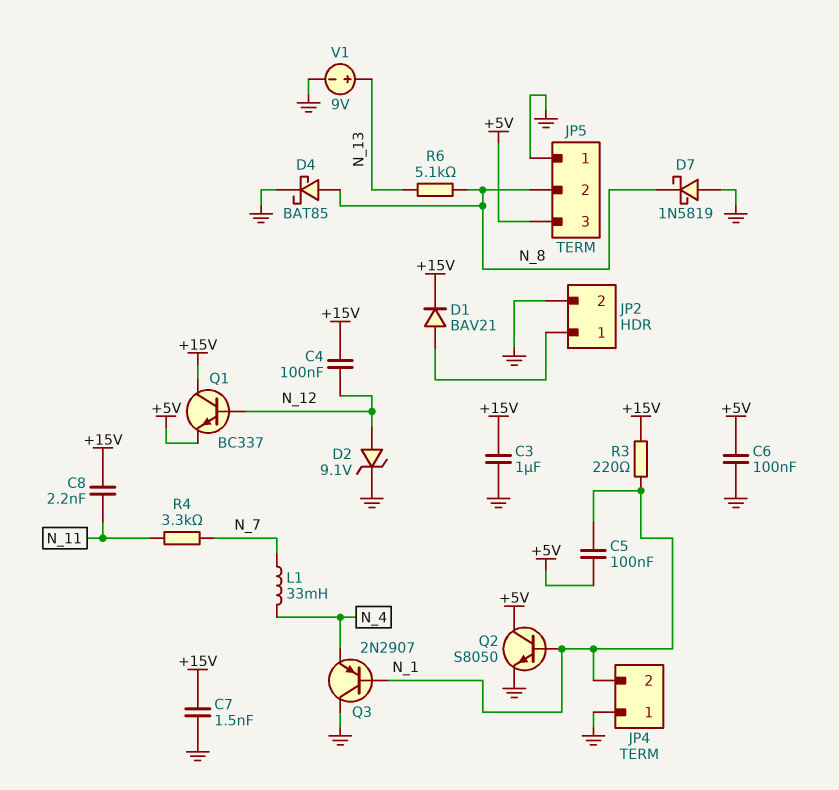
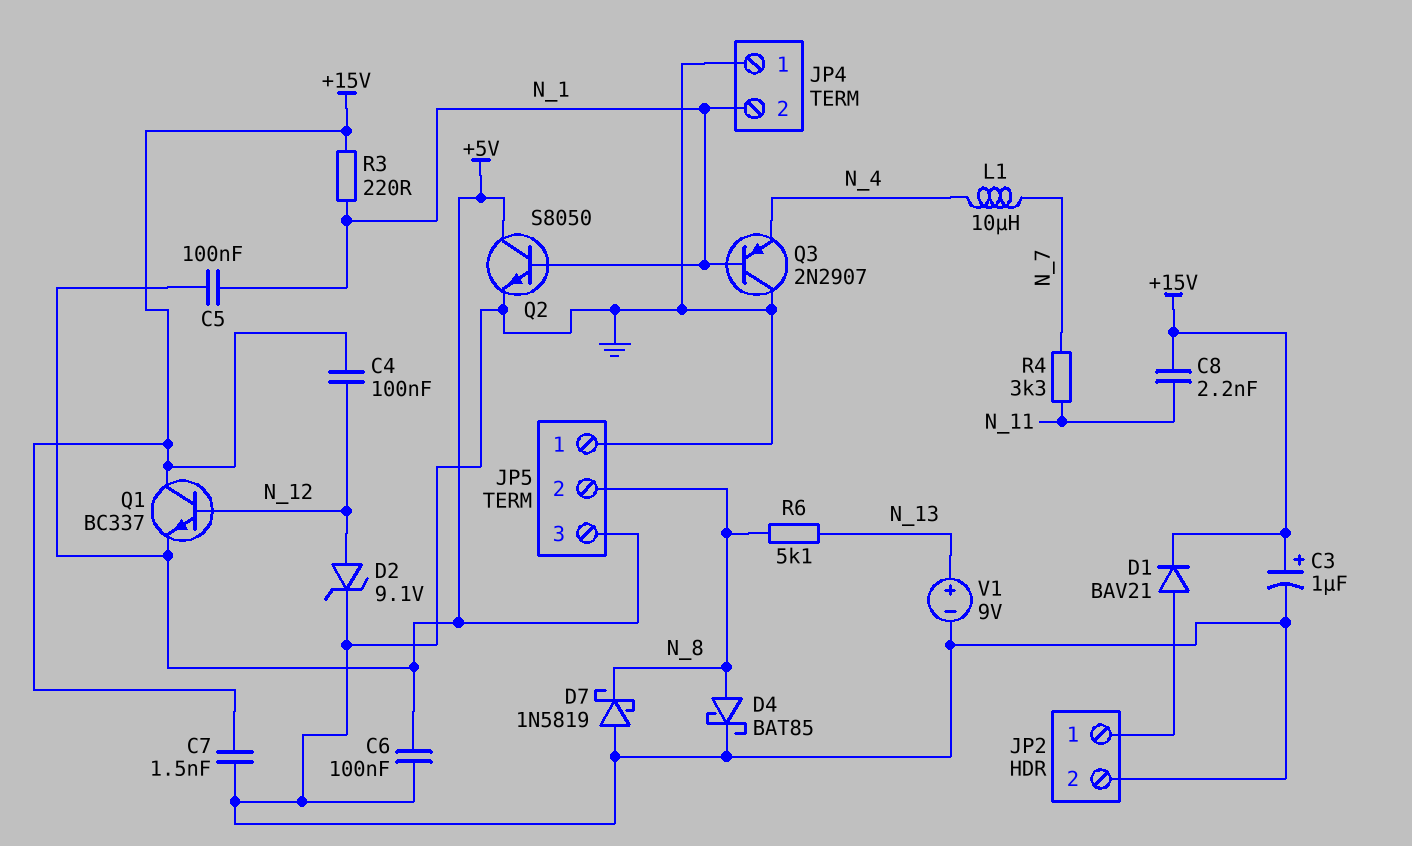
C3: 1uF (+15V, GND) -> 1uF (plus +15V, minus GND)
L1: 33mH (N_4, N_7) -> 10uH (N_4, N_7)

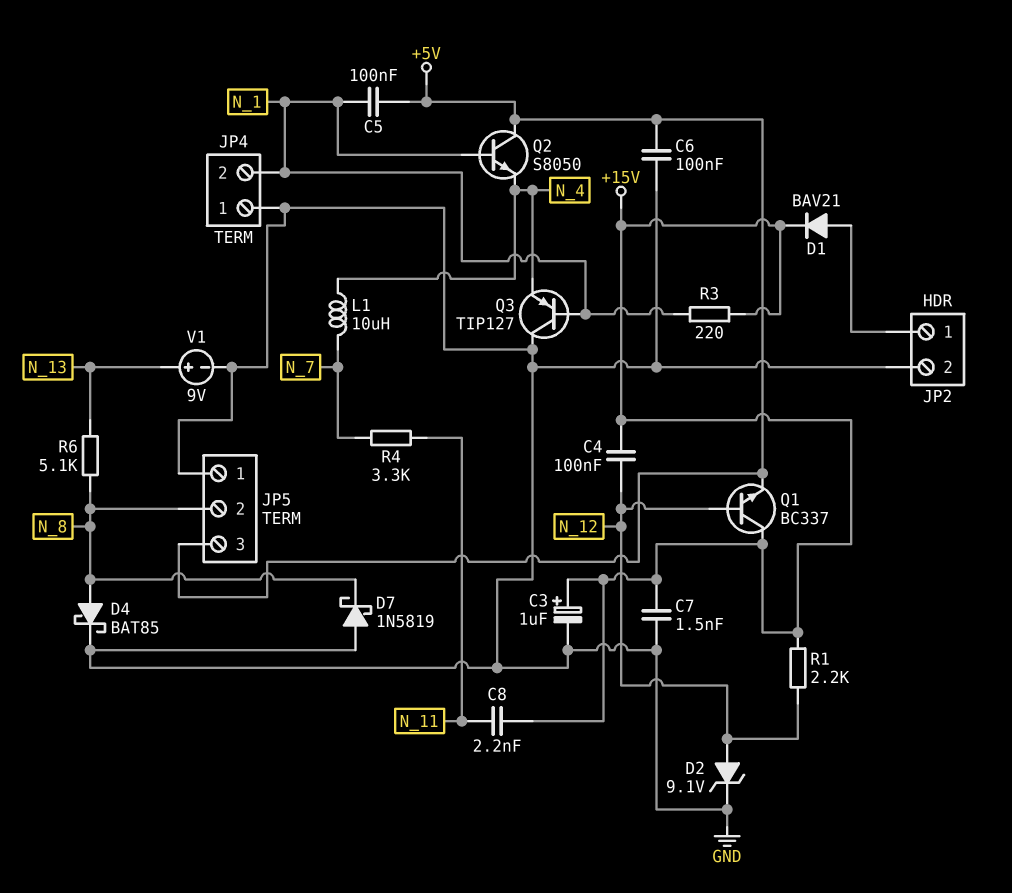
Q2: NPN S8050 (B N_1, C +5V, E GND) -> NPN S8050 (B N_1, C +5V, E N_4)
Q3: PNP 2N2907 (B N_1, C GND, E N_4) -> PNP TIP127 (B N_1, C GND, E N_4)
R1: none -> 2.2k (+15V, N_12)

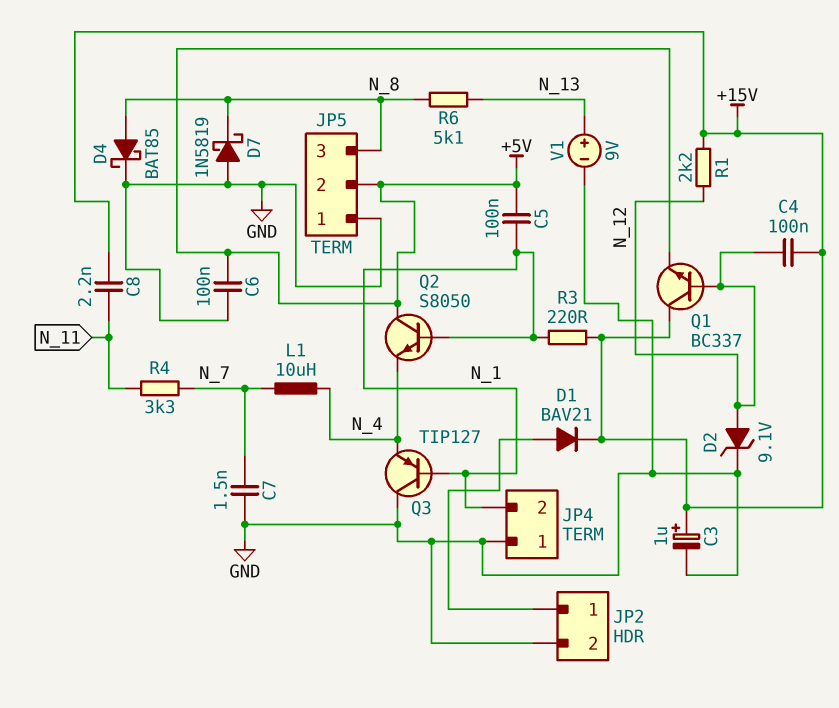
C7: 1.5nF (+15V, GND) -> 1.5nF (GND, N_7)
JP5 pin 2: N_8 -> +5V
JP5 pin 3: +5V -> N_8

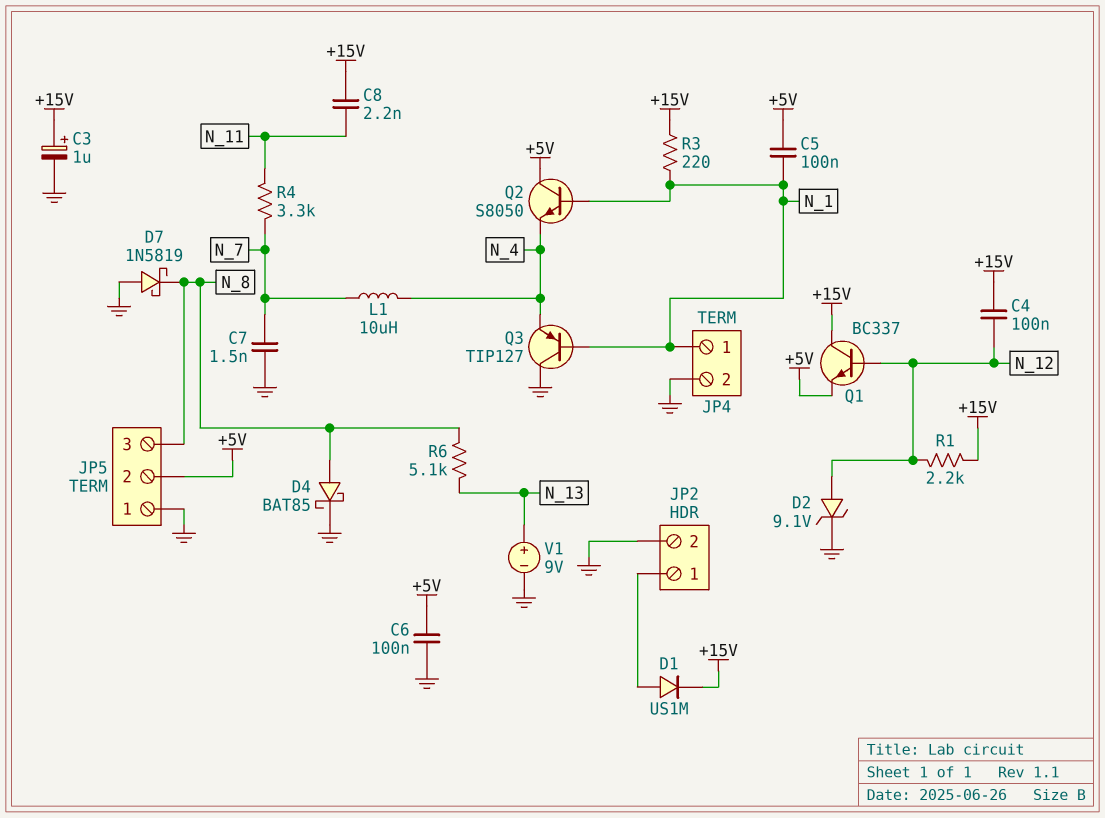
D1: diode BAV21 (A JP2/1, K +15V) -> diode US1M (A JP2/1, K +15V)
JP4 pin 1: GND -> N_1
JP4 pin 2: N_1 -> GND

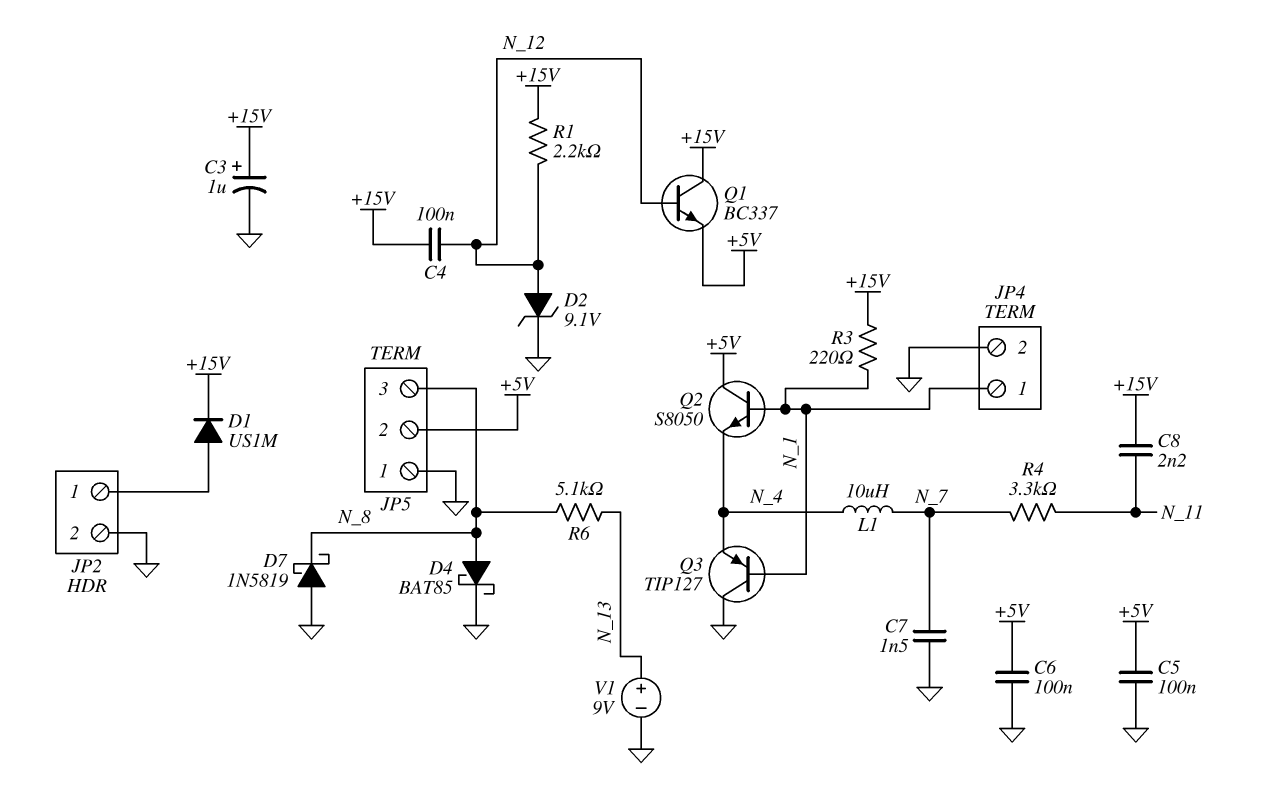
C5: 100nF (+5V, N_1) -> 100nF (+5V, GND)

